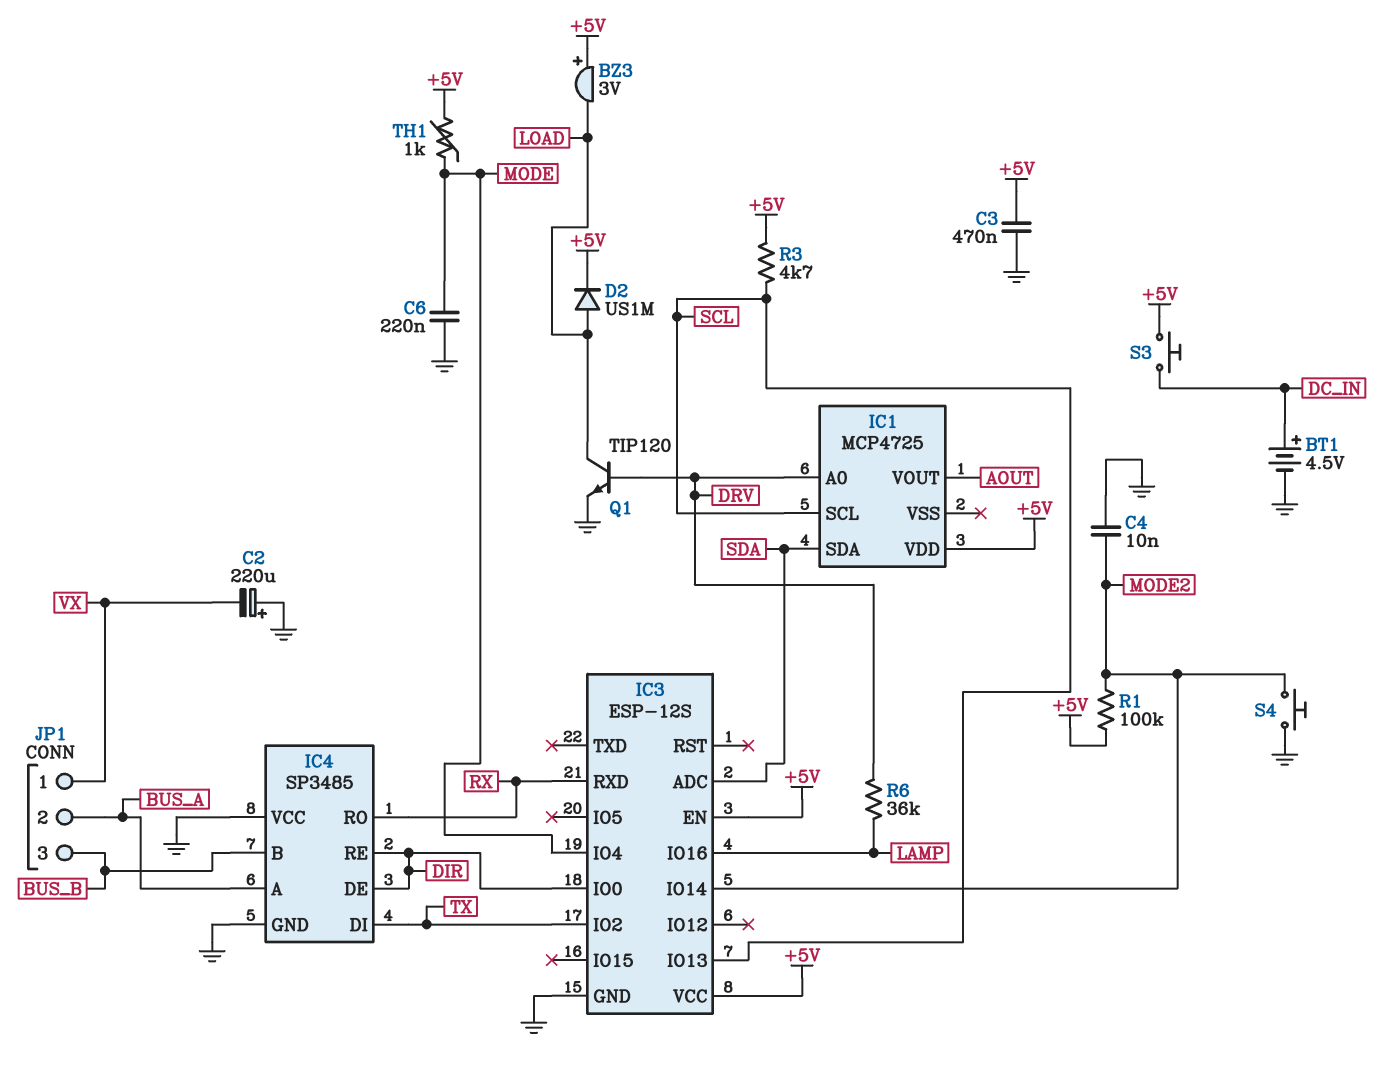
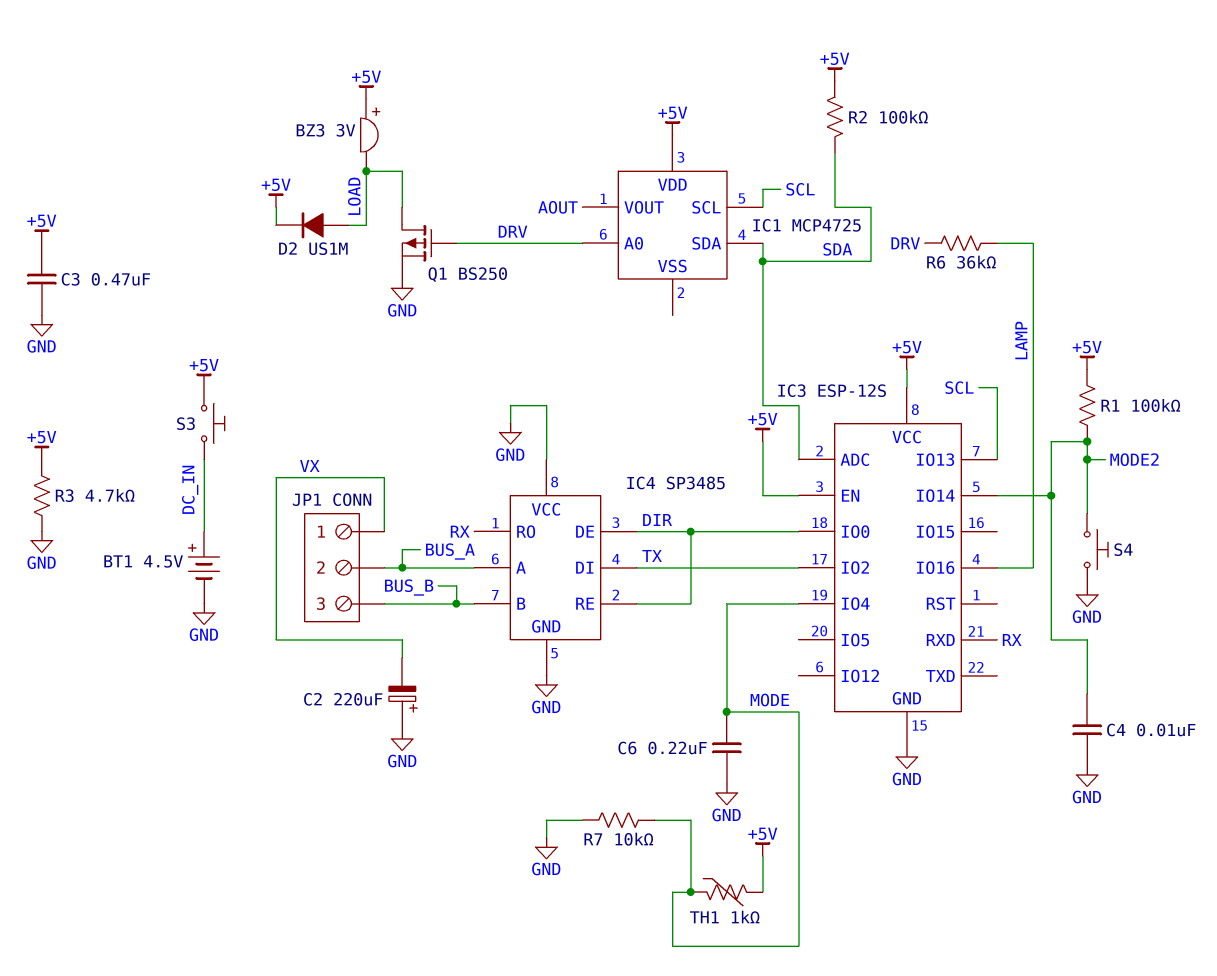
Q1: NPN TIP120 (B DRV, C LOAD, E GND) -> PMOS BS250 (G DRV, D LOAD, S GND)
R2: none -> 100k (+5V, SDA)
R3: 4.7k (+5V, SCL) -> 4.7k (+5V, GND)
R7: none -> 10k (GND, MODE)

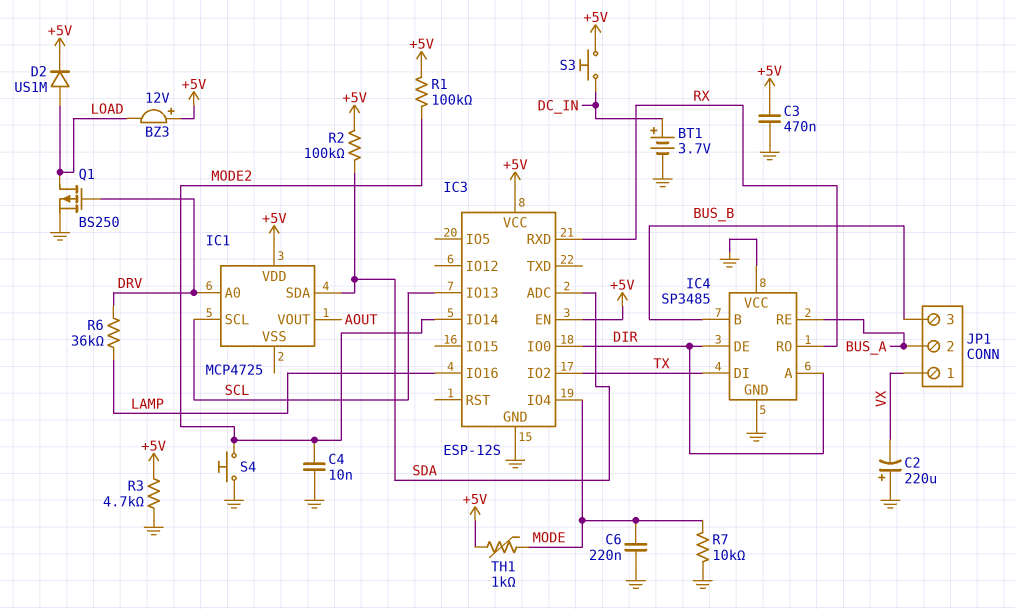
BT1: 4.5V (plus DC_IN, minus GND) -> 3.7V (plus DC_IN, minus GND)
BZ3: buzzer 3V (plus +5V, minus LOAD) -> buzzer 12V (plus +5V, minus LOAD)
IC4 pin A: BUS_A -> DIR
IC4 pin RE: DIR -> BUS_A

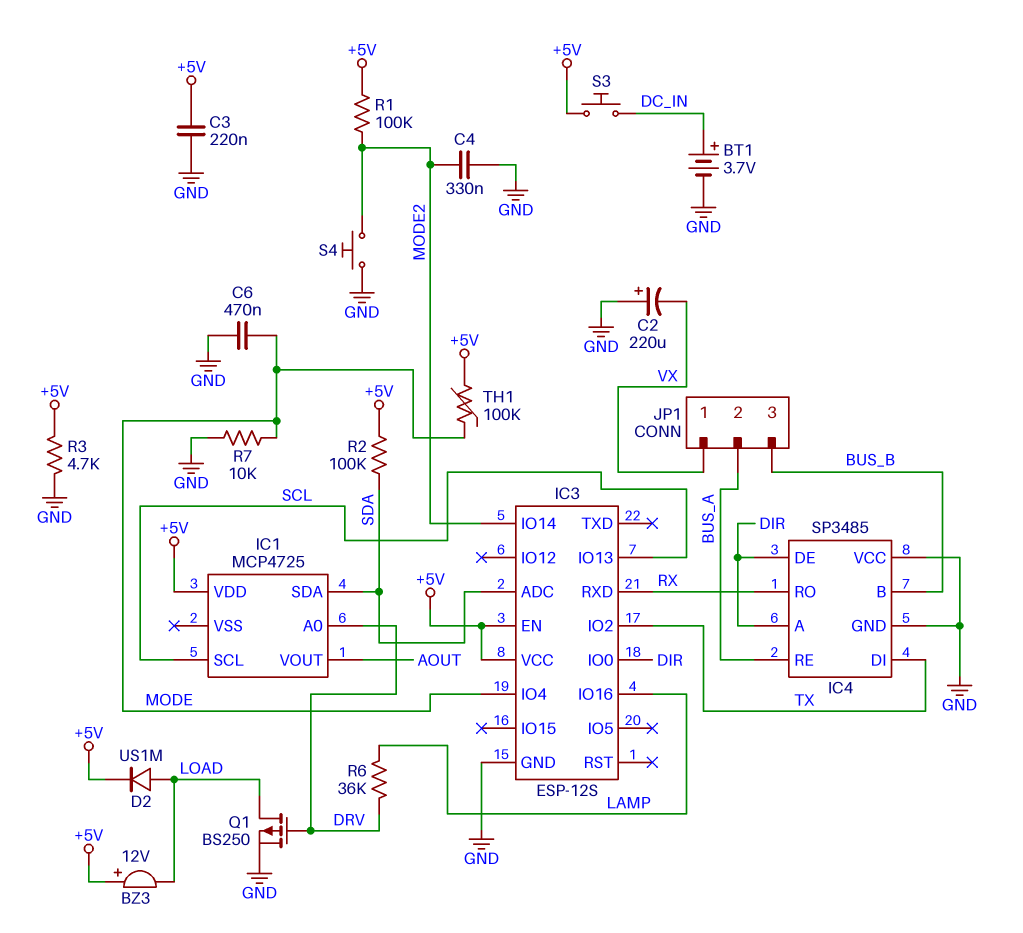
C3: 470nF (+5V, GND) -> 220nF (+5V, GND)
C4: 10nF (GND, MODE2) -> 330nF (GND, MODE2)
C6: 220nF (GND, MODE) -> 470nF (GND, MODE)
TH1: 1k (+5V, MODE) -> 100k (+5V, MODE)

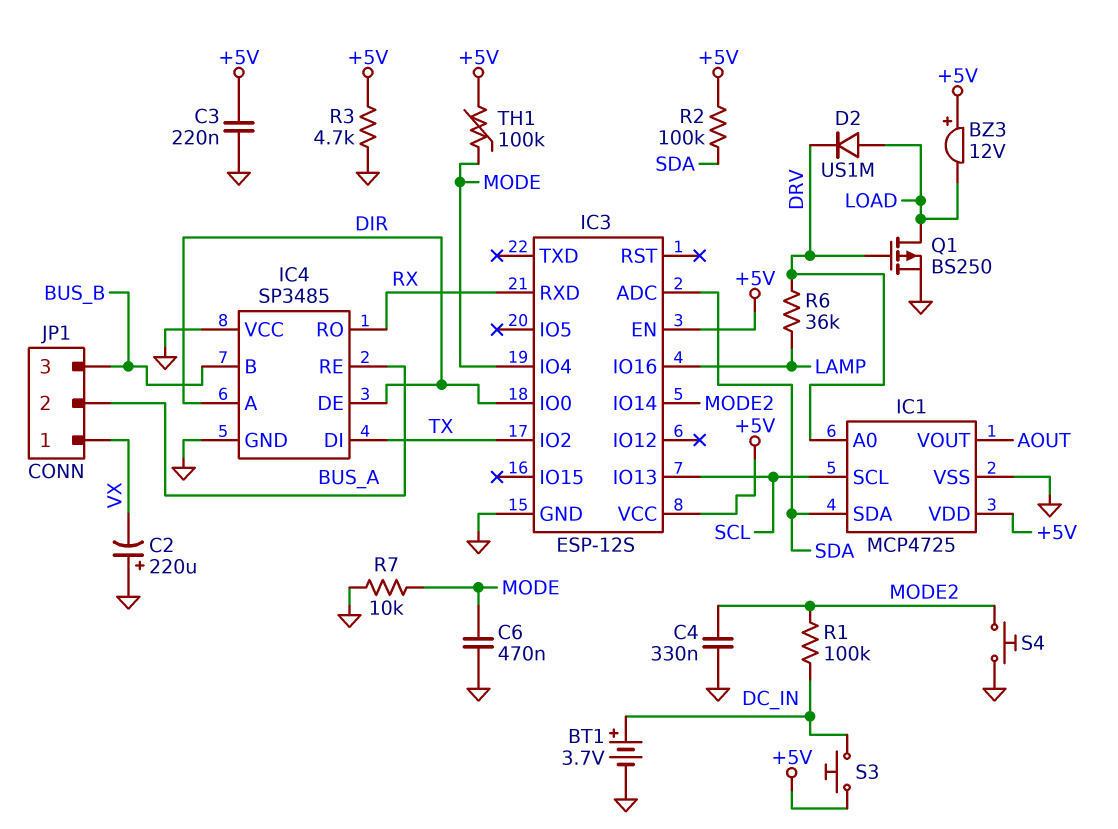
D2: diode US1M (A LOAD, K +5V) -> diode US1M (A LOAD, K DRV)
IC1 pin VSS: none -> GND
R1: 100k (+5V, MODE2) -> 100k (DC_IN, MODE2)

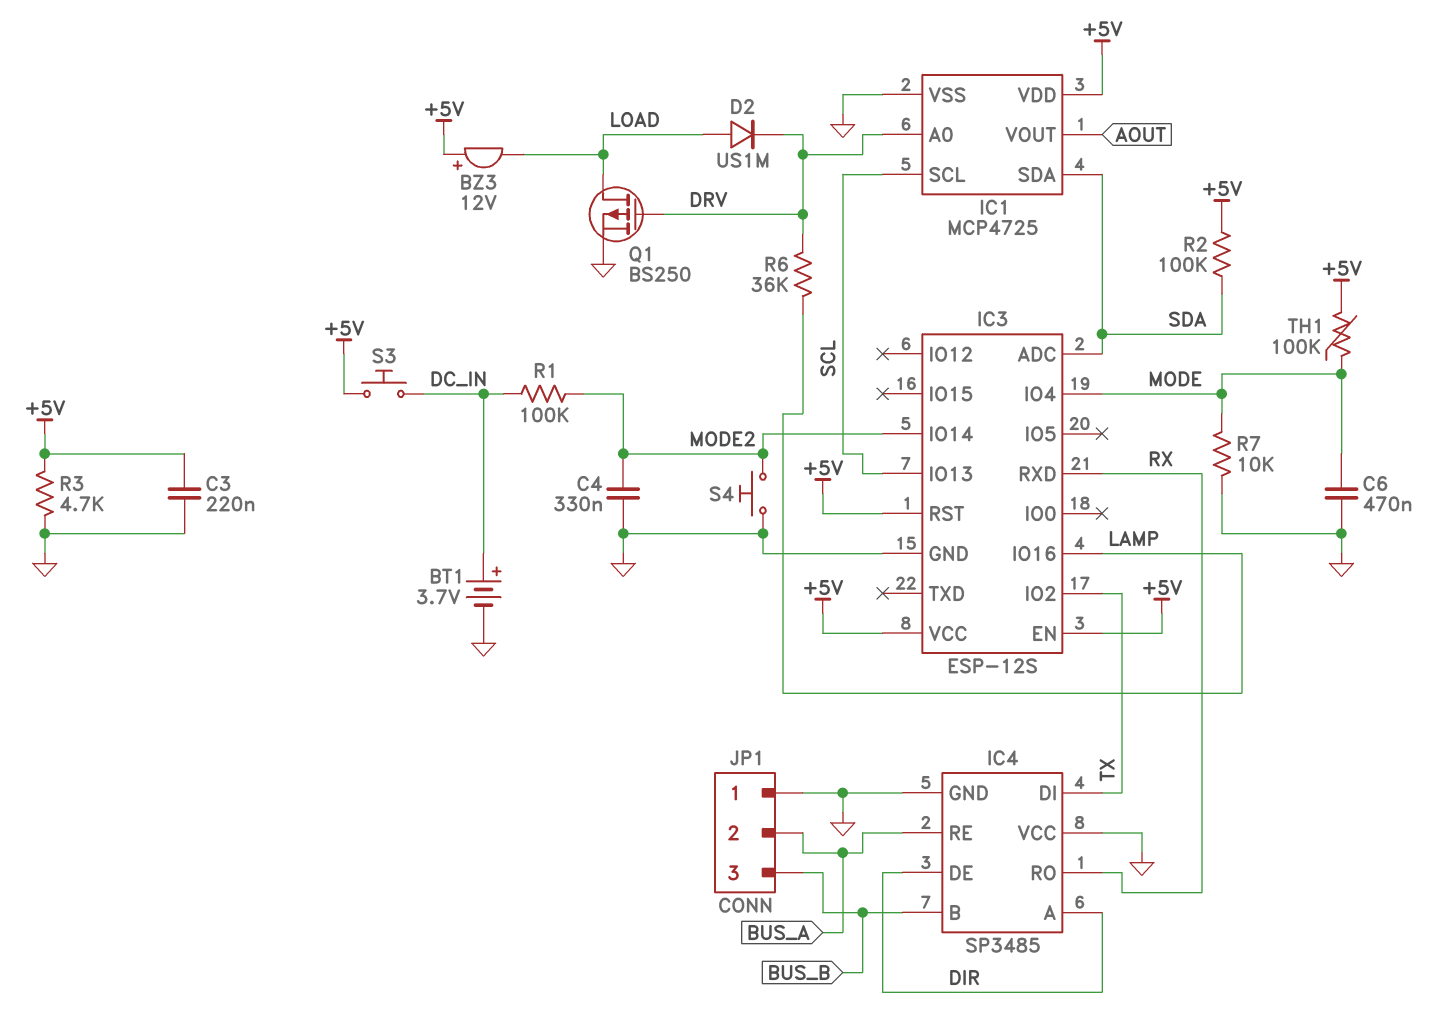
C2: 220uF (plus GND, minus VX) -> none
IC3 pin IO0: DIR -> none
IC3 pin RST: none -> +5V
JP1 pin 1: VX -> GND

